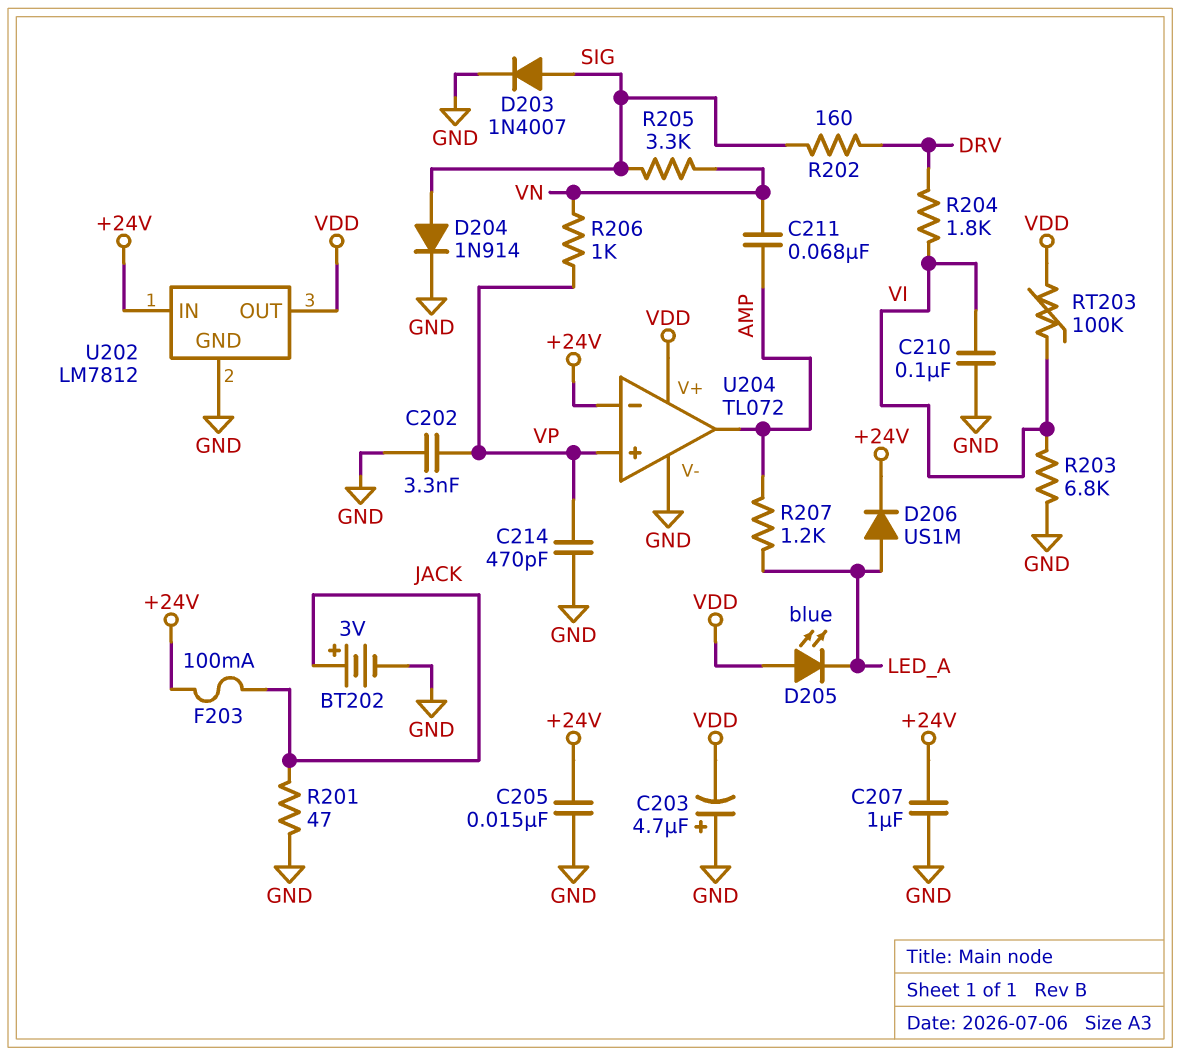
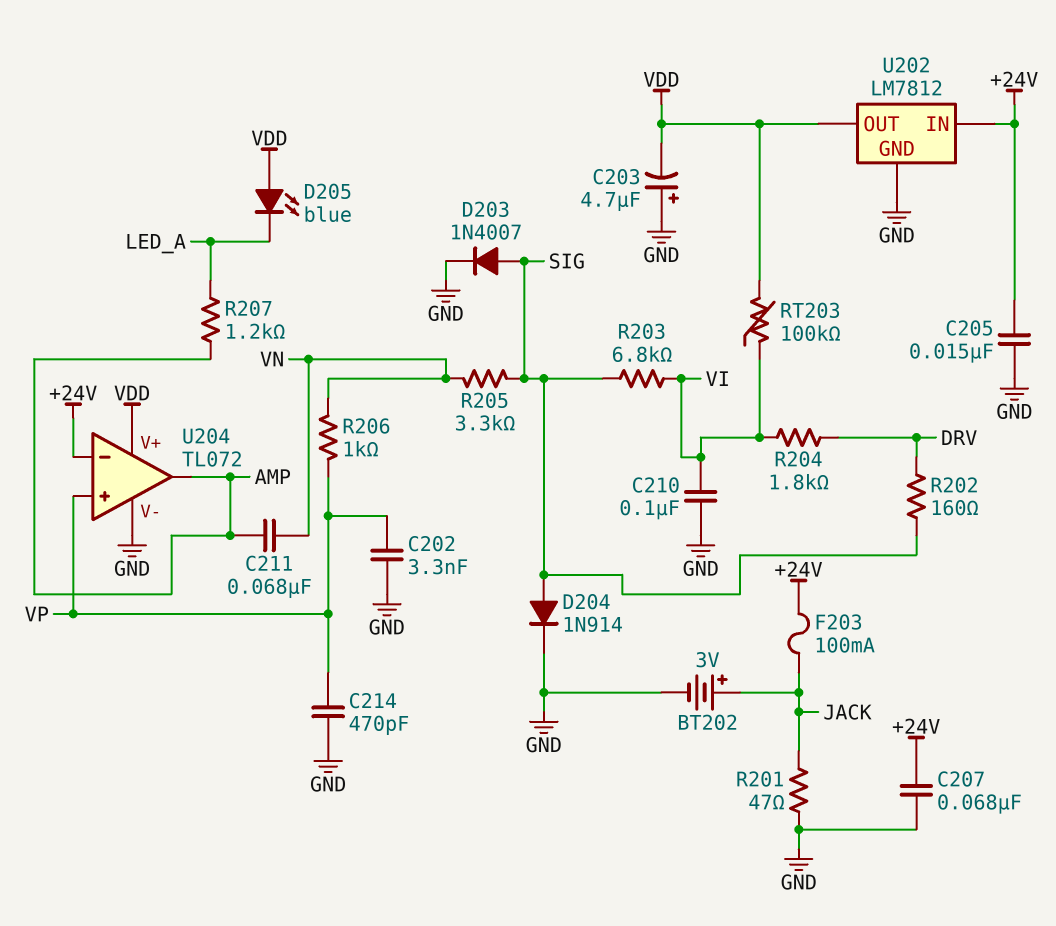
C207: 1uF (+24V, GND) -> 68nF (+24V, GND)
D206: diode US1M (A LED_A, K +24V) -> none
R203: 6.8k (GND, VI) -> 6.8k (SIG, VI)

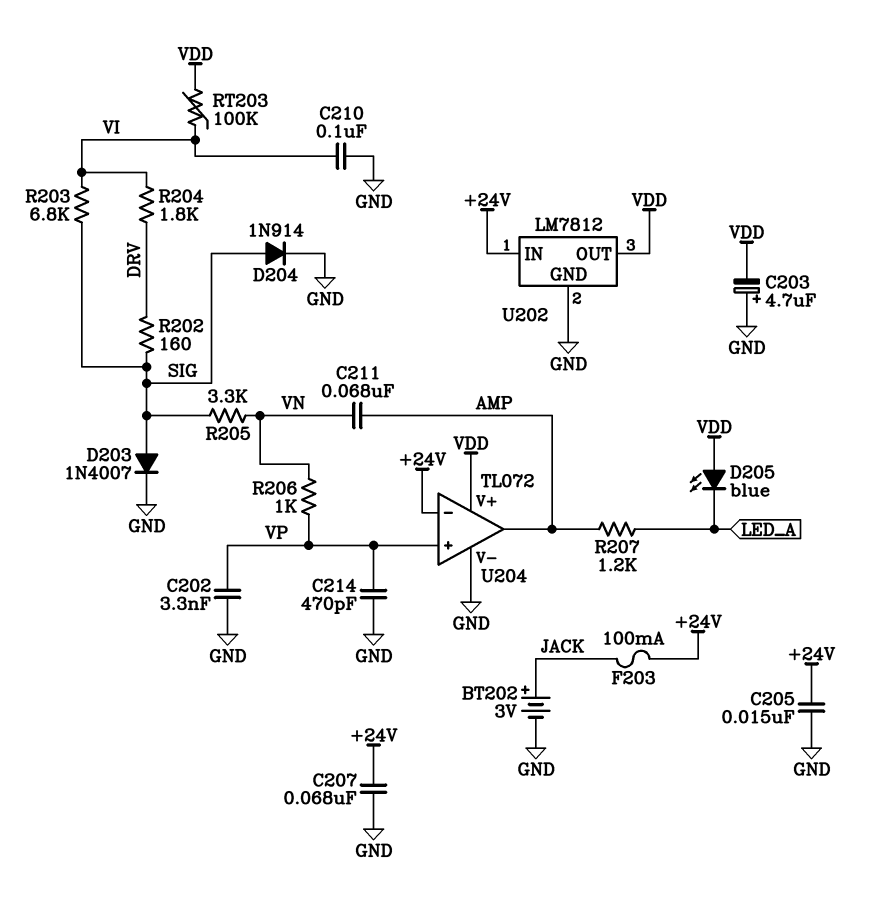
R201: 47 (GND, JACK) -> none

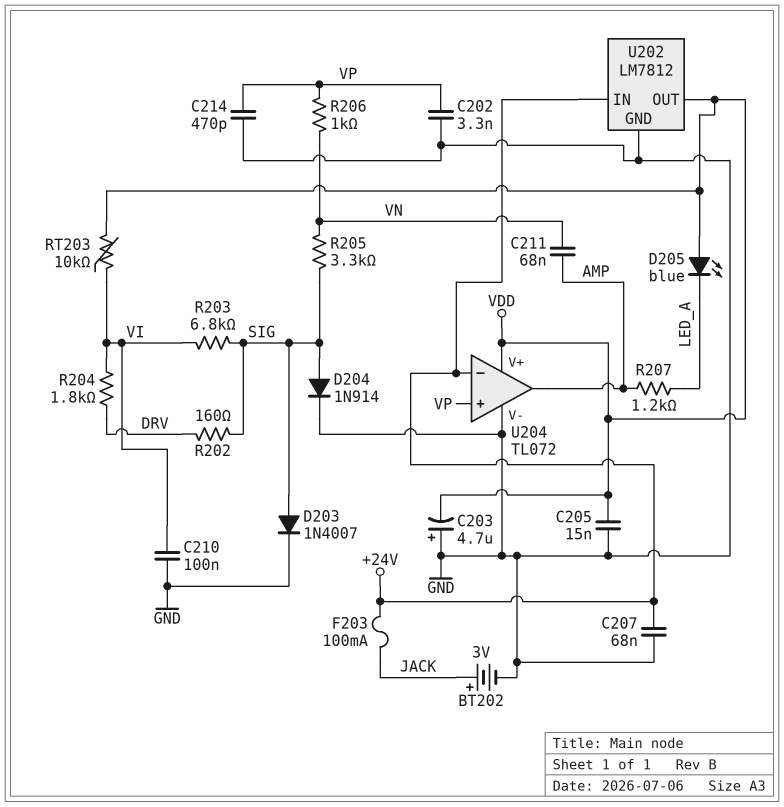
C205: 15nF (+24V, GND) -> 15nF (GND, VDD)
RT203: 100k (VDD, VI) -> 10k (VDD, VI)

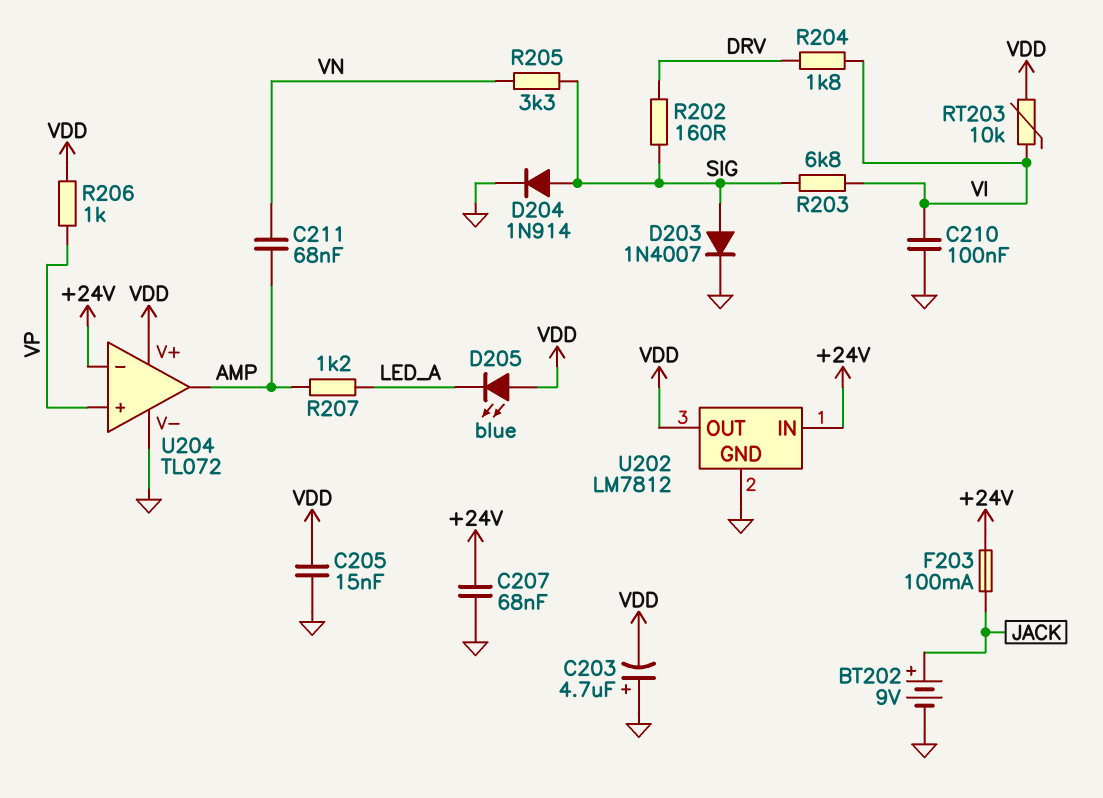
BT202: 3V (plus JACK, minus GND) -> 9V (plus JACK, minus GND)
C202: 3.3nF (GND, VP) -> none
C214: 470pF (GND, VP) -> none
R206: 1k (VN, VP) -> 1k (VDD, VP)

